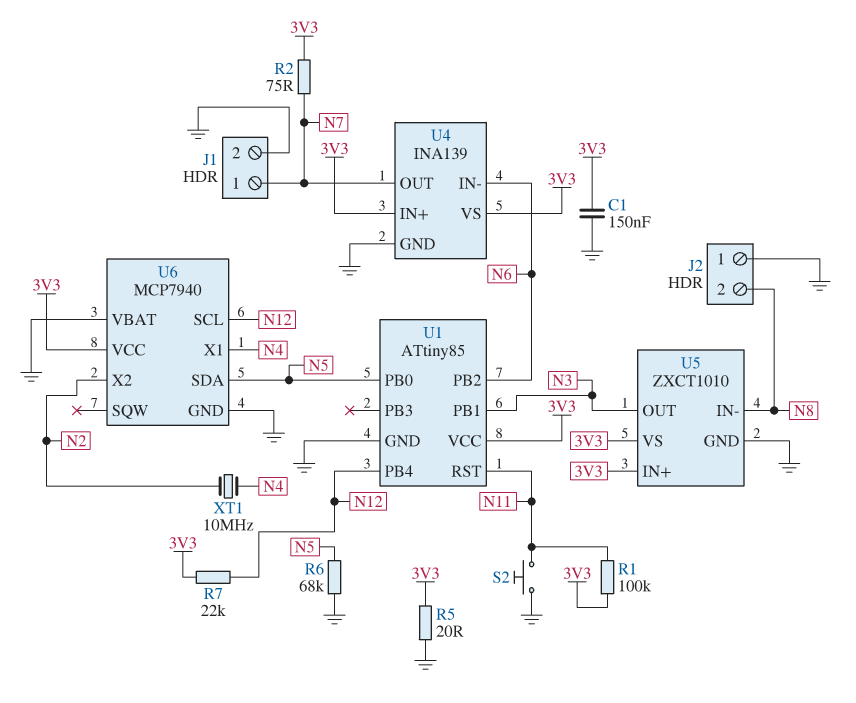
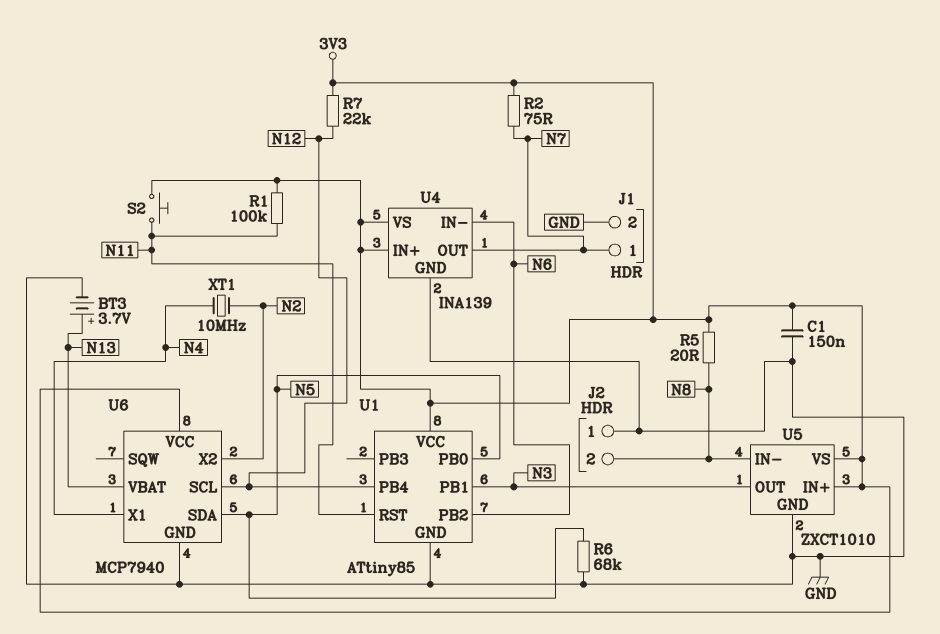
BT3: none -> 3.7V (plus N13, minus GND)
R5: 20 (3V3, GND) -> 20 (3V3, N8)
S2: button (GND, N11) -> button (3V3, N11)
U6 pin VBAT: GND -> N13

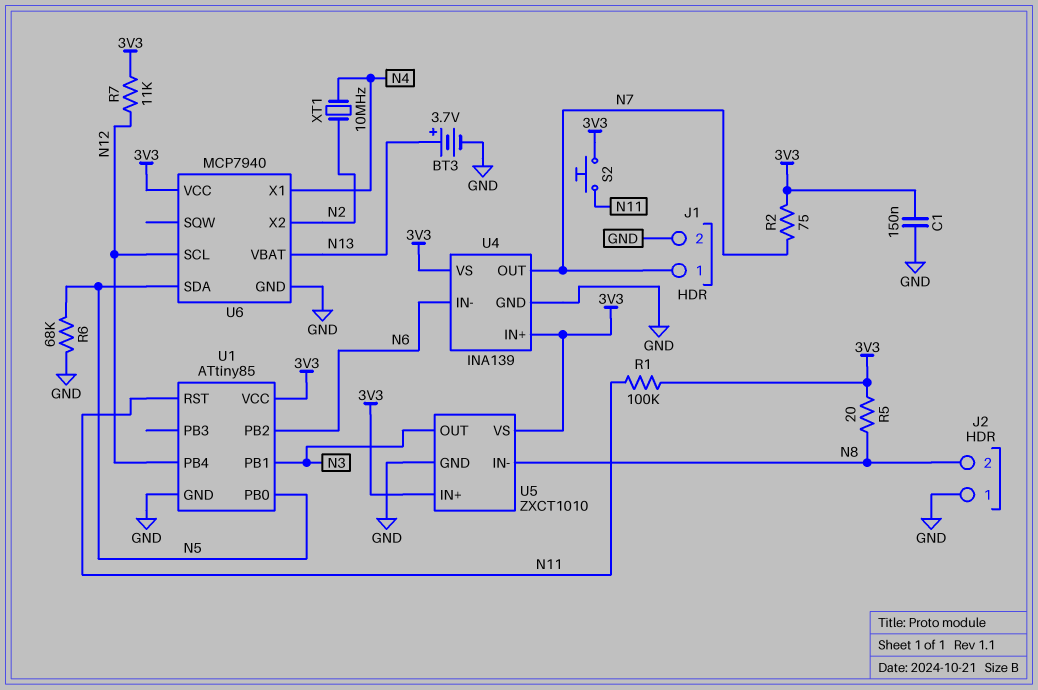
R7: 22k (3V3, N12) -> 11k (3V3, N12)

